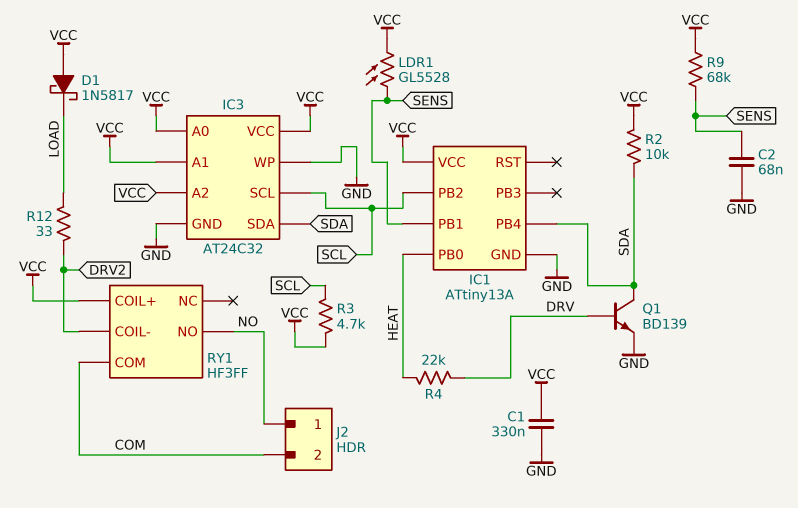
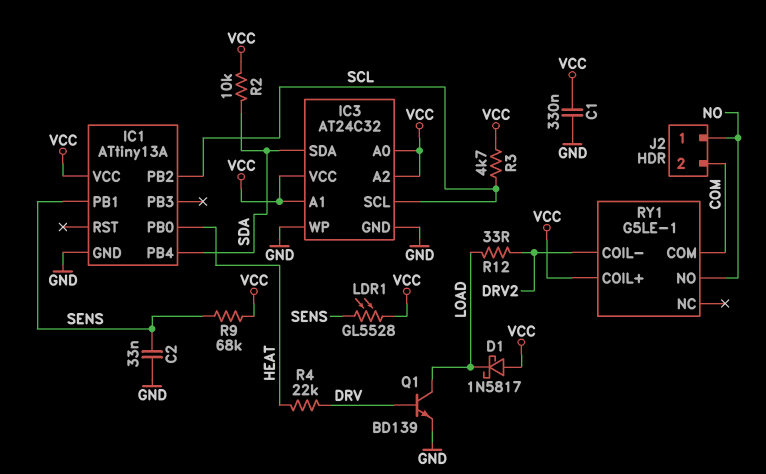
C2: 68nF (GND, SENS) -> 33nF (GND, SENS)
Q1: NPN BD139 (B DRV, C SDA, E GND) -> NPN BD139 (B DRV, C LOAD, E GND)
RY1: HF3FF -> G5LE-1

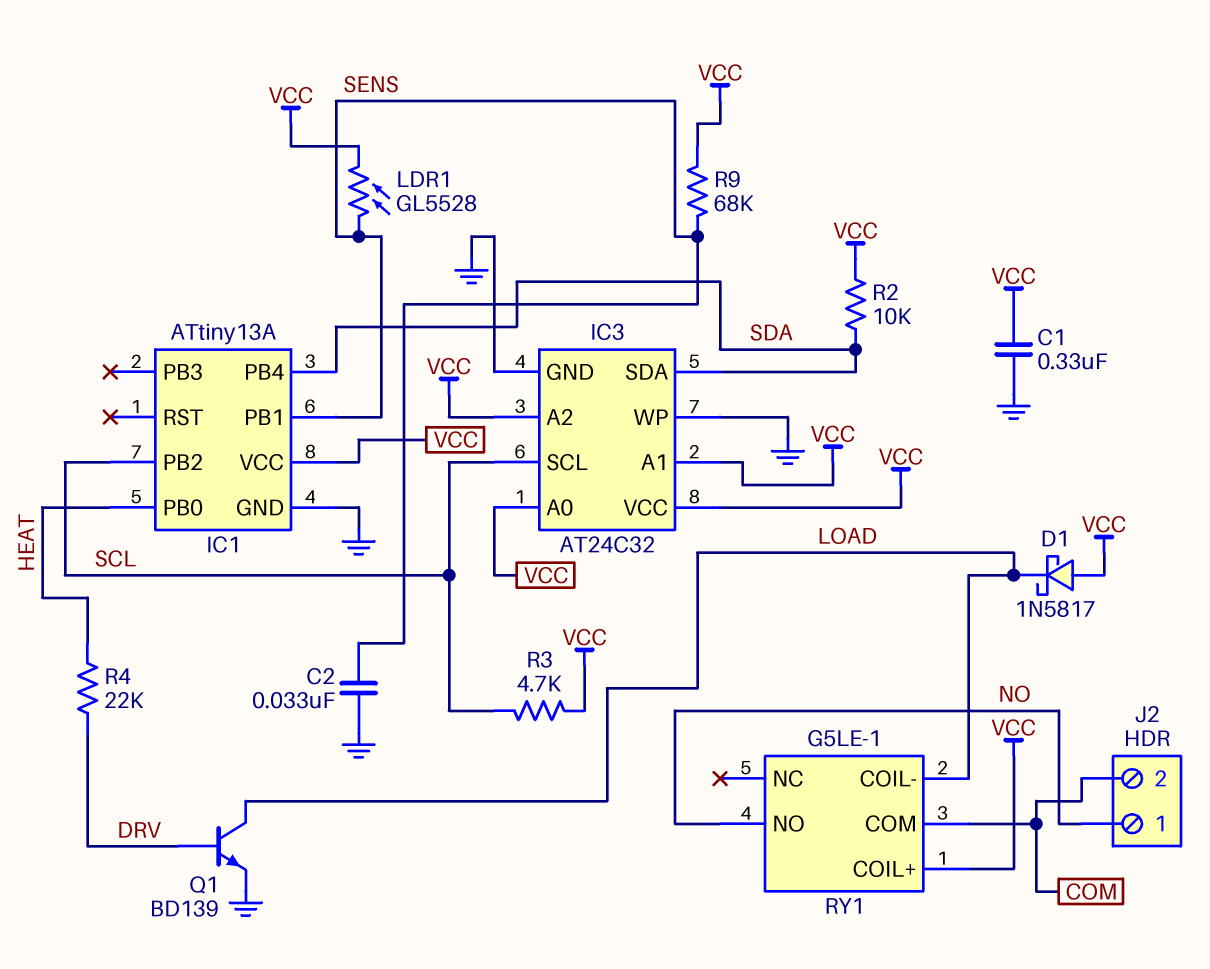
R12: 33 (DRV2, LOAD) -> none
RY1 pin COIL-: DRV2 -> LOAD

